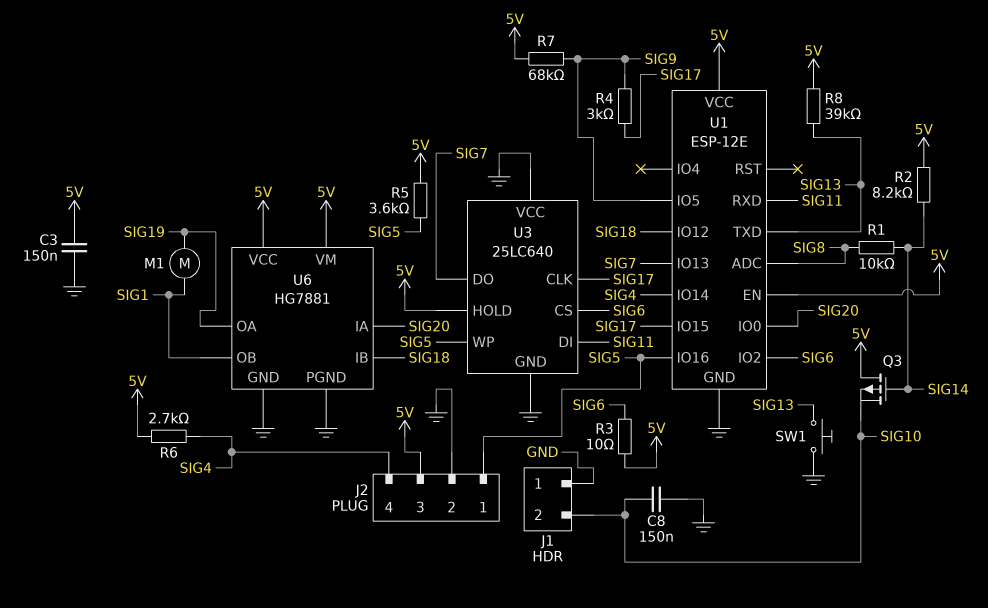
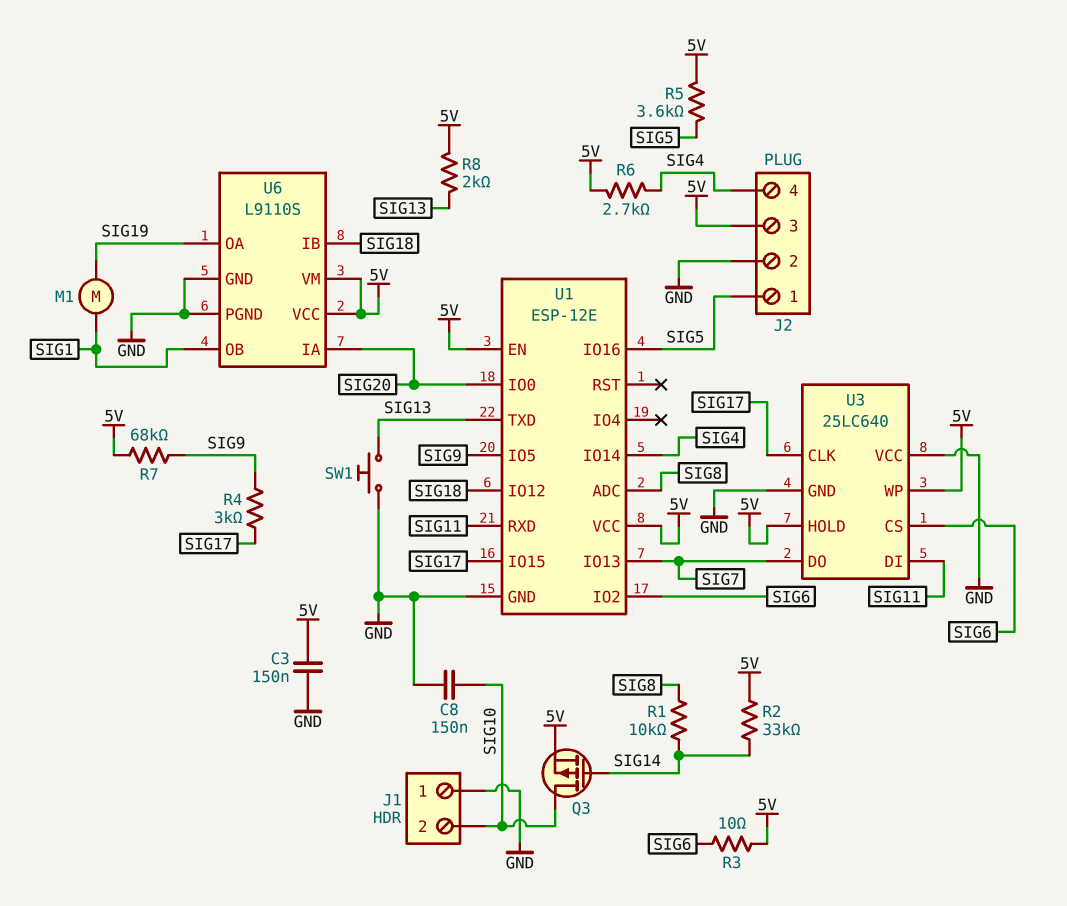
Q3: PMOS (G SIG14, D 5V, S SIG10) -> PMOS (G SIG14, D SIG10, S 5V)
R2: 8.2k (5V, SIG14) -> 33k (5V, SIG14)
R8: 39k (5V, SIG13) -> 2k (5V, SIG13)
U3 pin WP: SIG5 -> 5V
U6: HG7881 -> L9110S

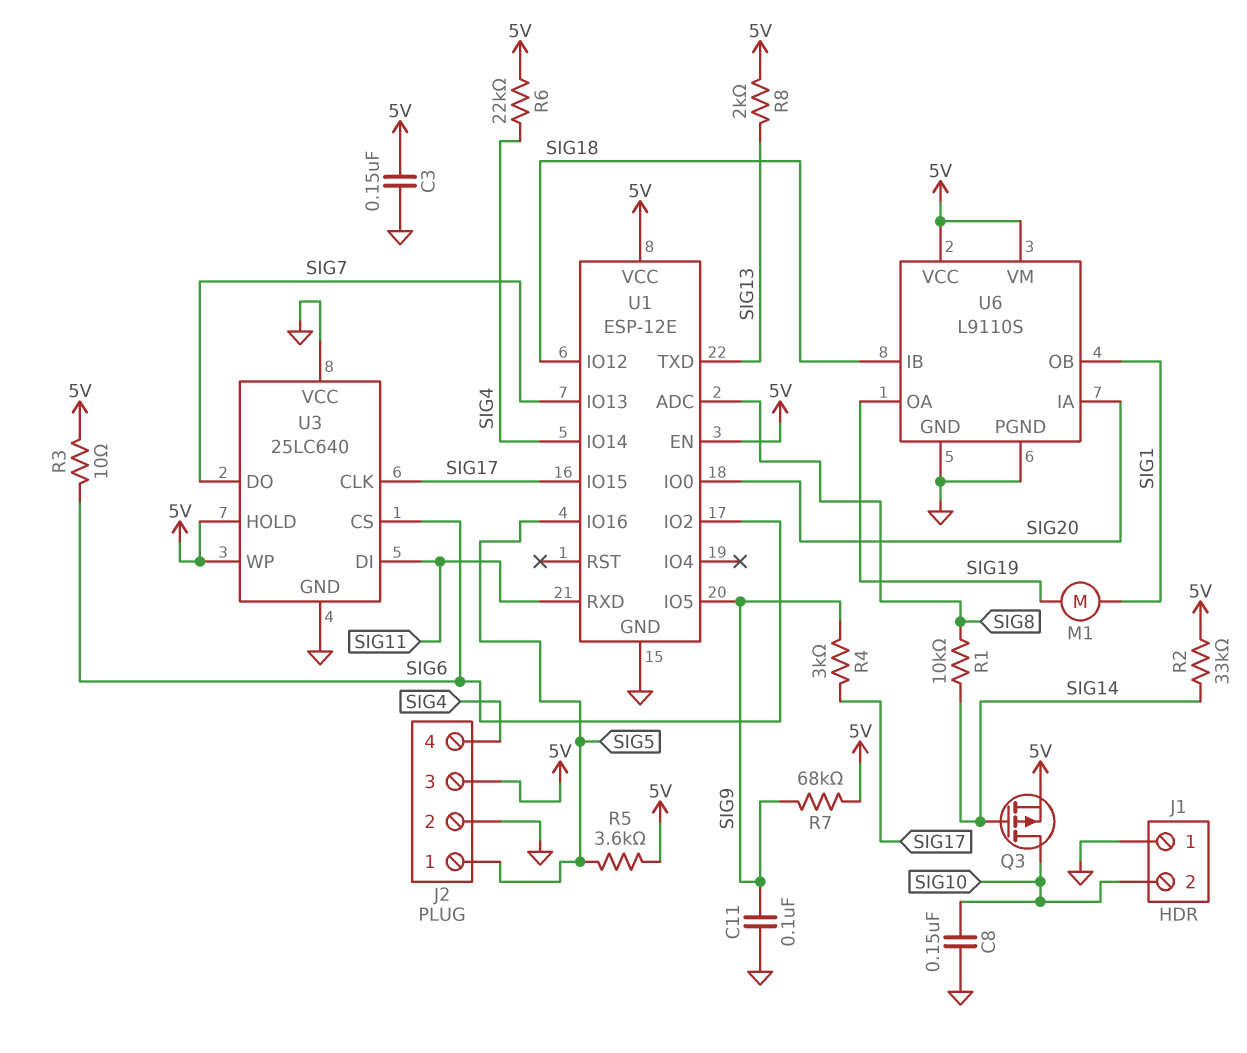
C11: none -> 100nF (GND, SIG9)
R6: 2.7k (5V, SIG4) -> 22k (5V, SIG4)
SW1: button (GND, SIG13) -> none

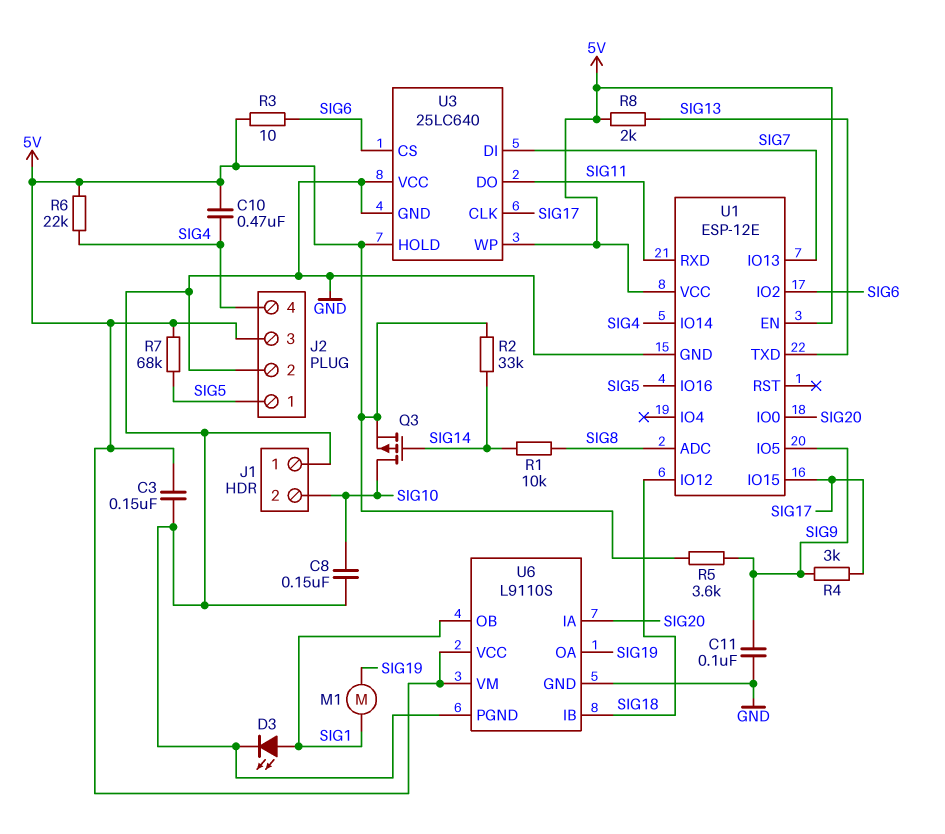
C10: none -> 470nF (5V, SIG4)
D3: none -> LED (A SIG1, K GND)
R5: 3.6k (5V, SIG5) -> 3.6k (5V, SIG9)
R7: 68k (5V, SIG9) -> 68k (5V, SIG5)
U3 pin DI: SIG11 -> SIG7
U3 pin DO: SIG7 -> SIG11

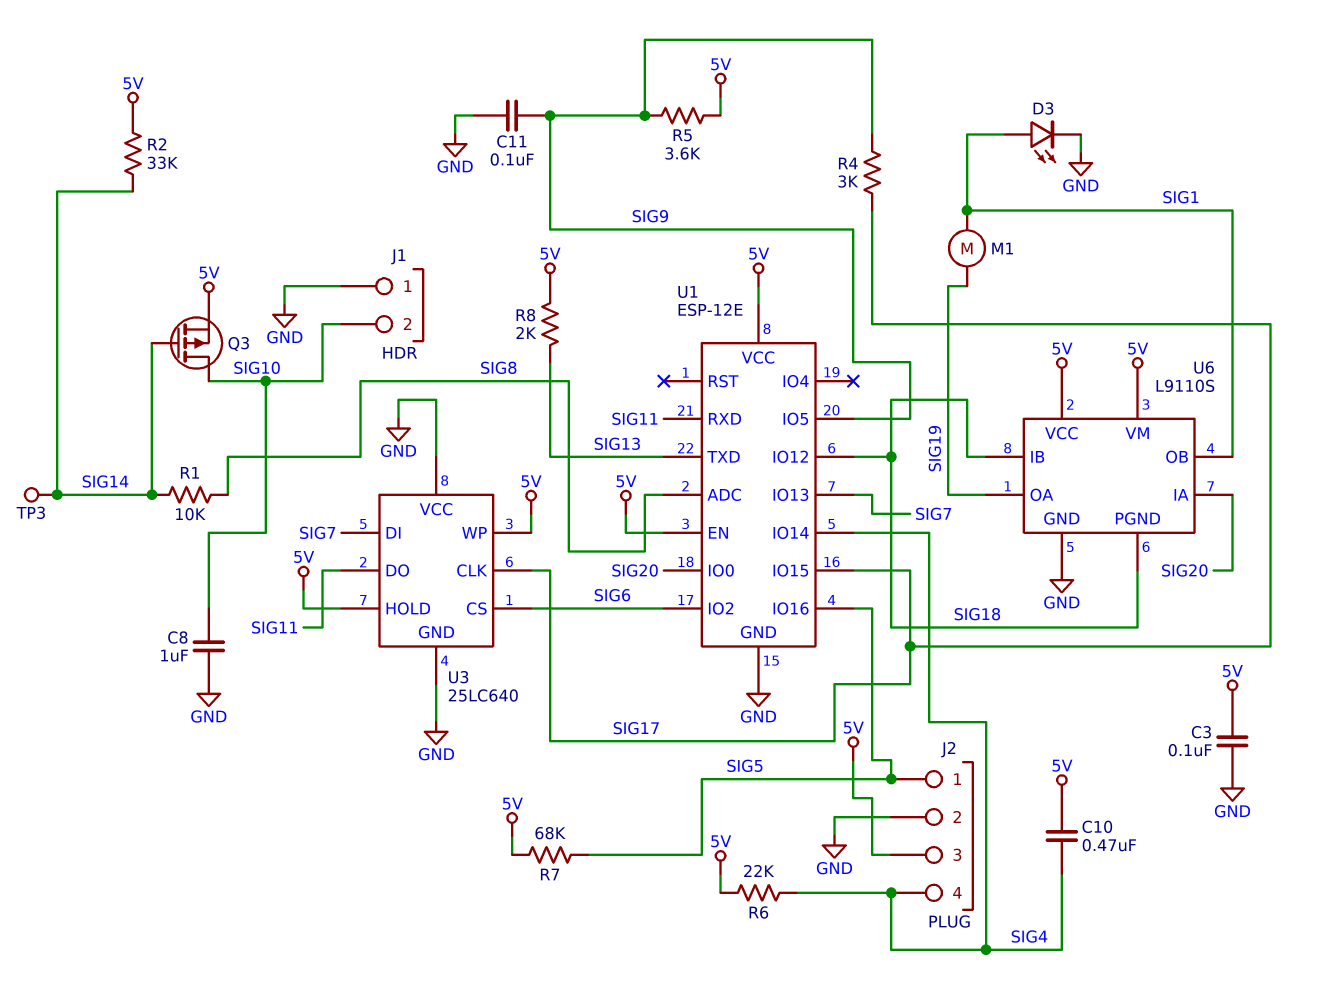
C3: 150nF (5V, GND) -> 100nF (5V, GND)
C8: 150nF (GND, SIG10) -> 1uF (GND, SIG10)
R3: 10 (5V, SIG6) -> none
TP3: none -> test point (SIG14)
U6 pin PGND: GND -> SIG18

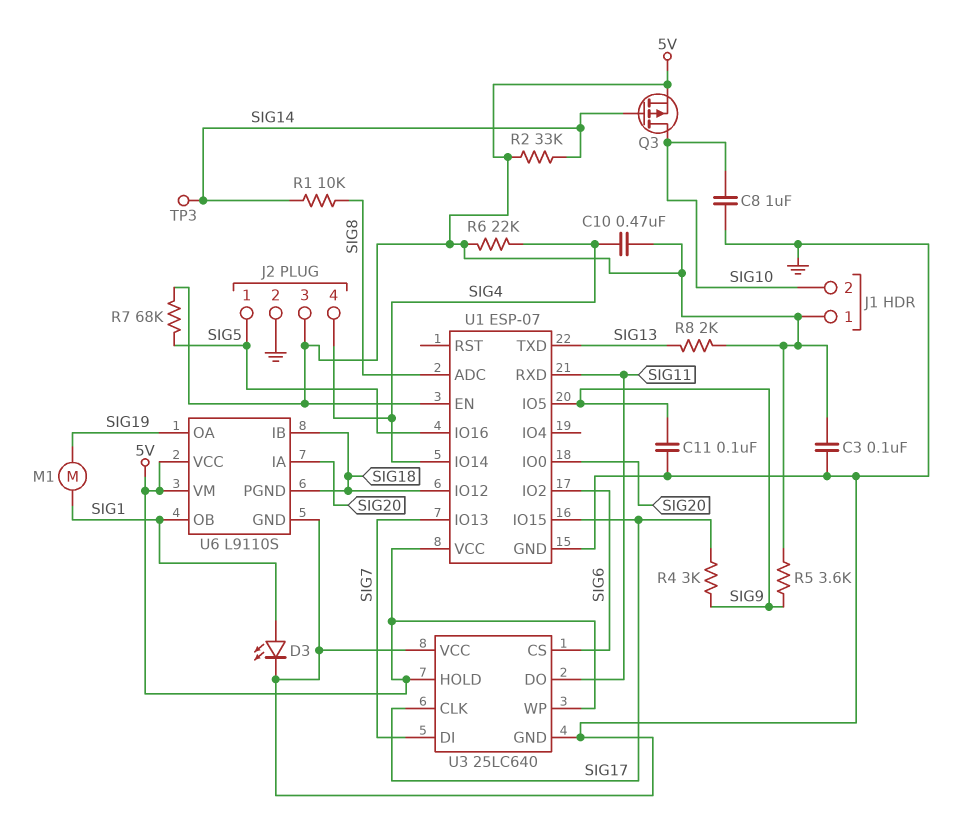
J1 pin 1: GND -> 5V
U1: ESP-12E -> ESP-07

